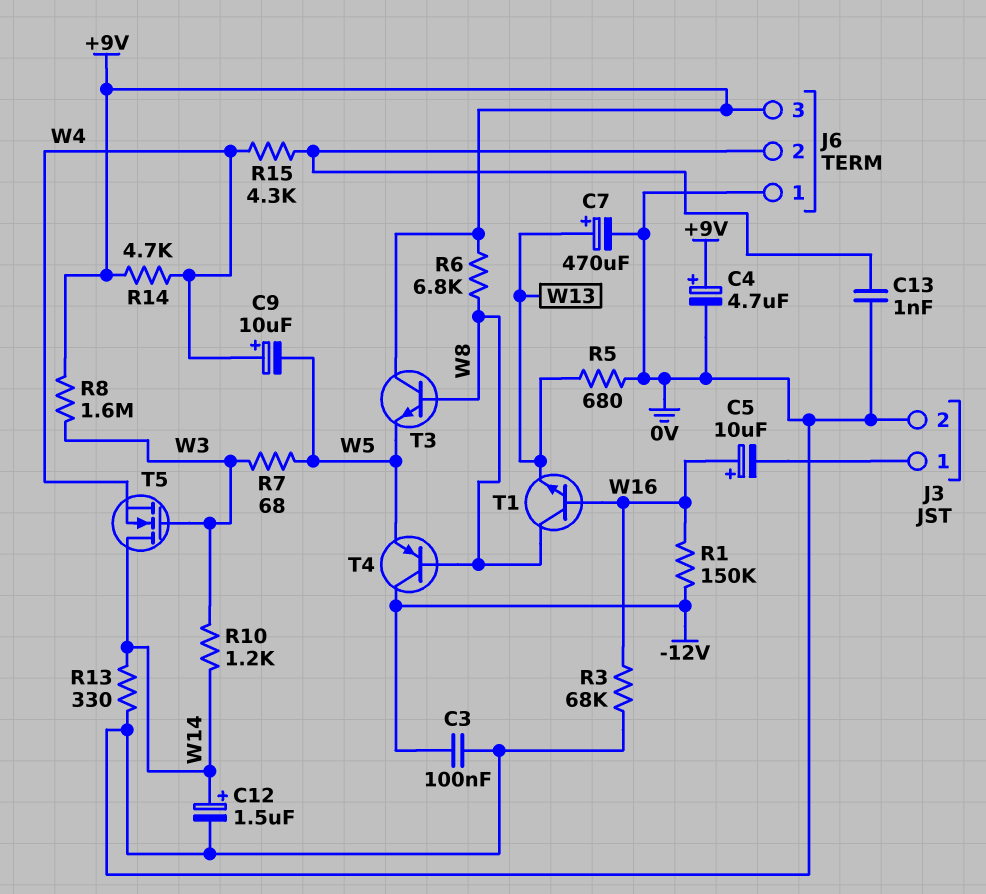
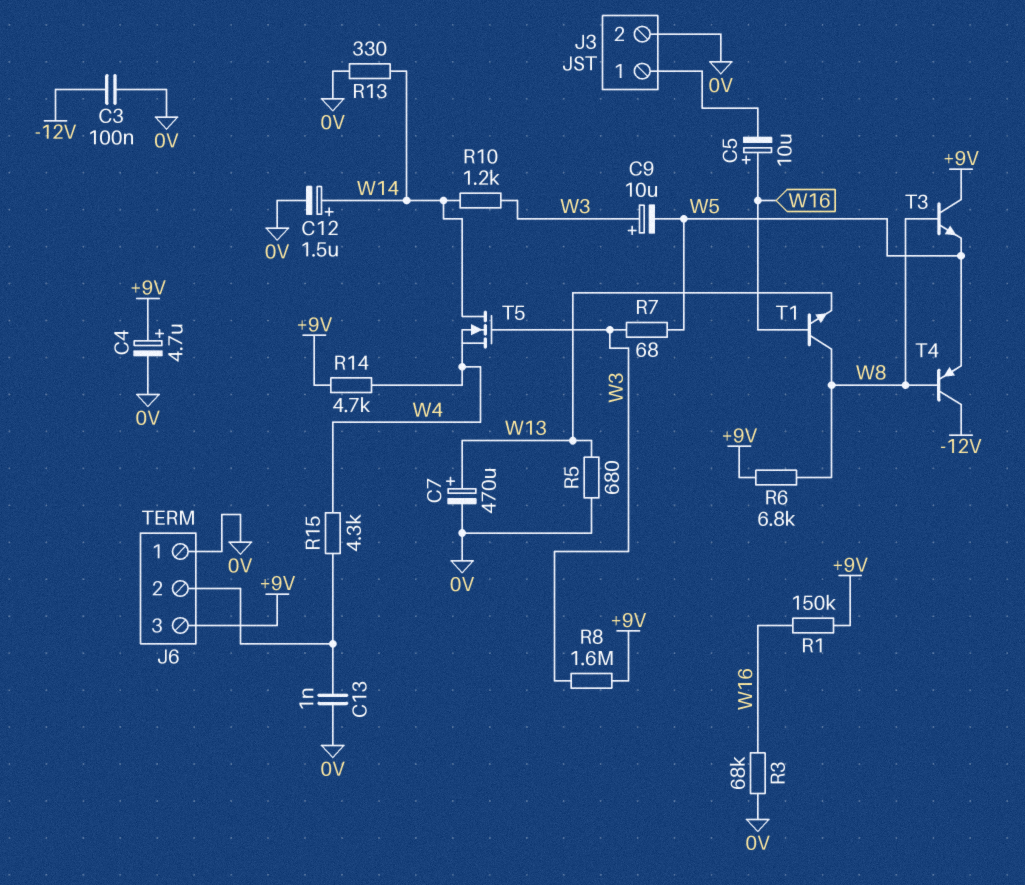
C9: 10uF (plus W4, minus W5) -> 10uF (plus W3, minus W5)
R1: 150k (-12V, W16) -> 150k (+9V, W16)

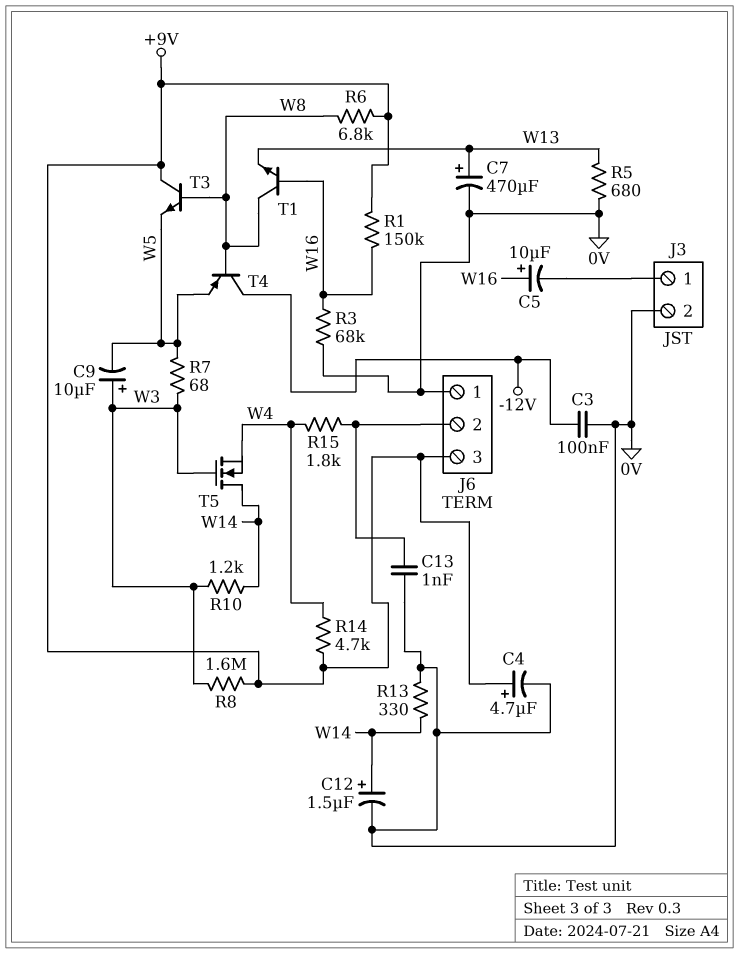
R15: 4.3k (J6/2, W4) -> 1.8k (J6/2, W4)

